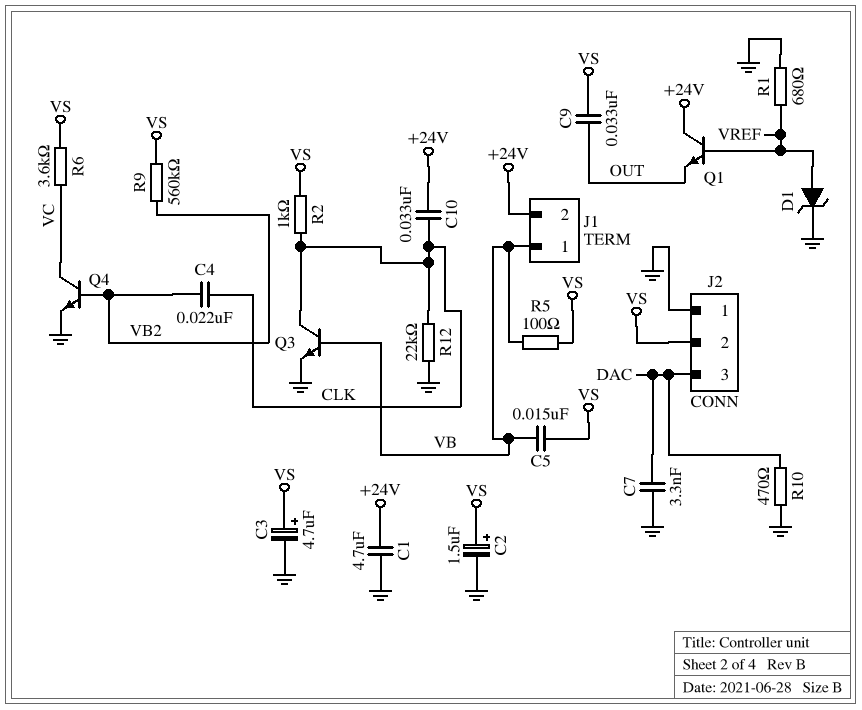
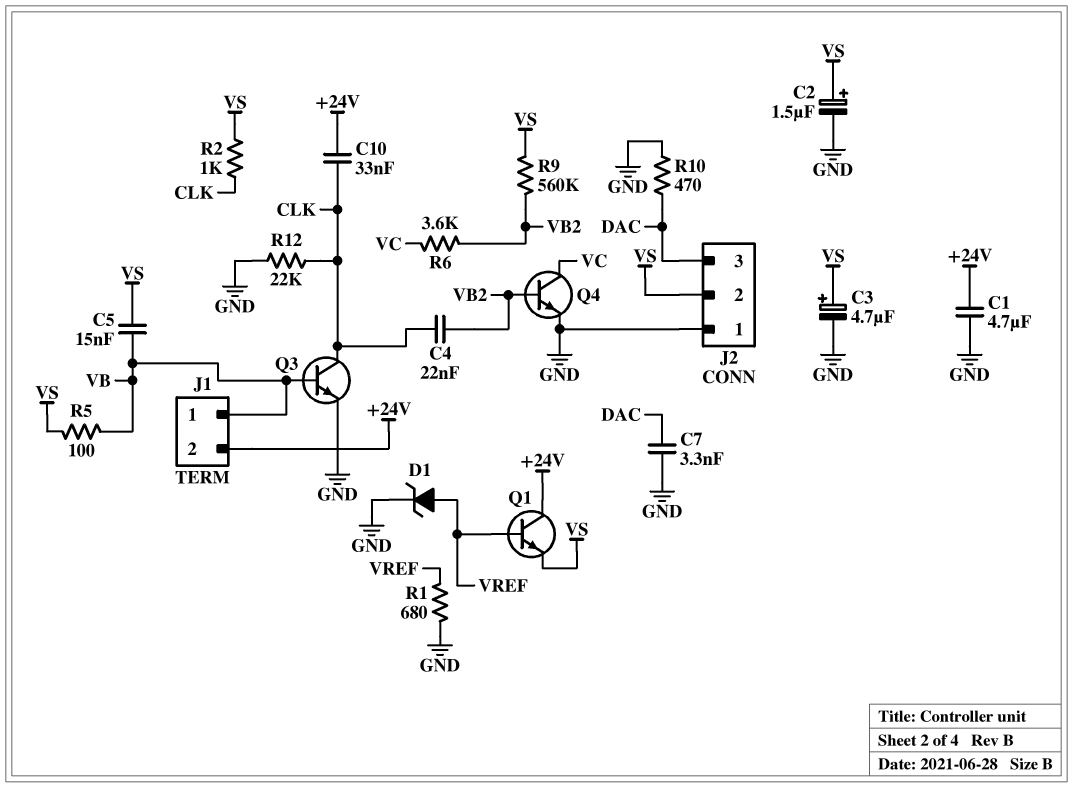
C9: 33nF (OUT, VS) -> none
Q1: NPN (B VREF, C +24V, E OUT) -> NPN (B VREF, C +24V, E VS)
R6: 3.6k (VC, VS) -> 3.6k (VB2, VC)

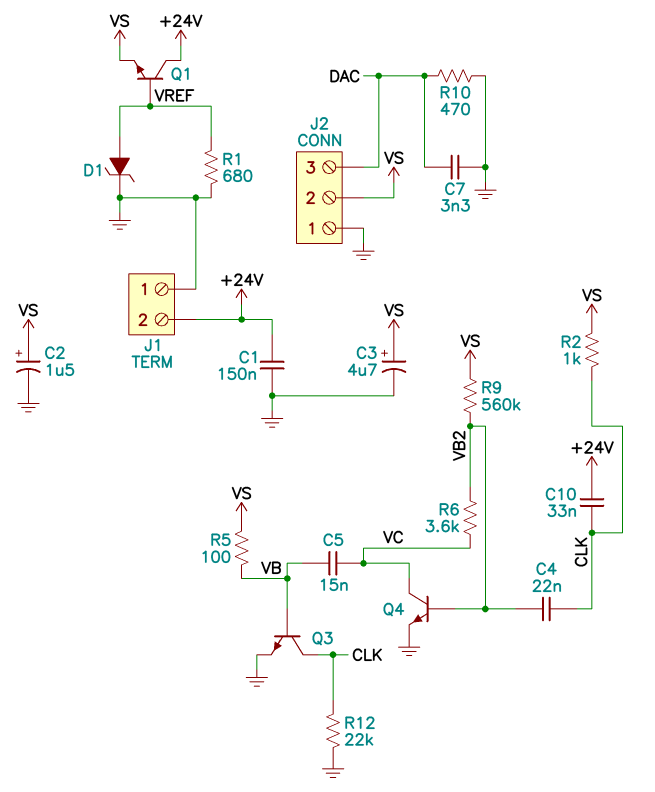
C1: 4.7uF (+24V, GND) -> 150nF (+24V, GND)
C5: 15nF (VB, VS) -> 15nF (VB, VC)
J1 pin 1: VB -> GND

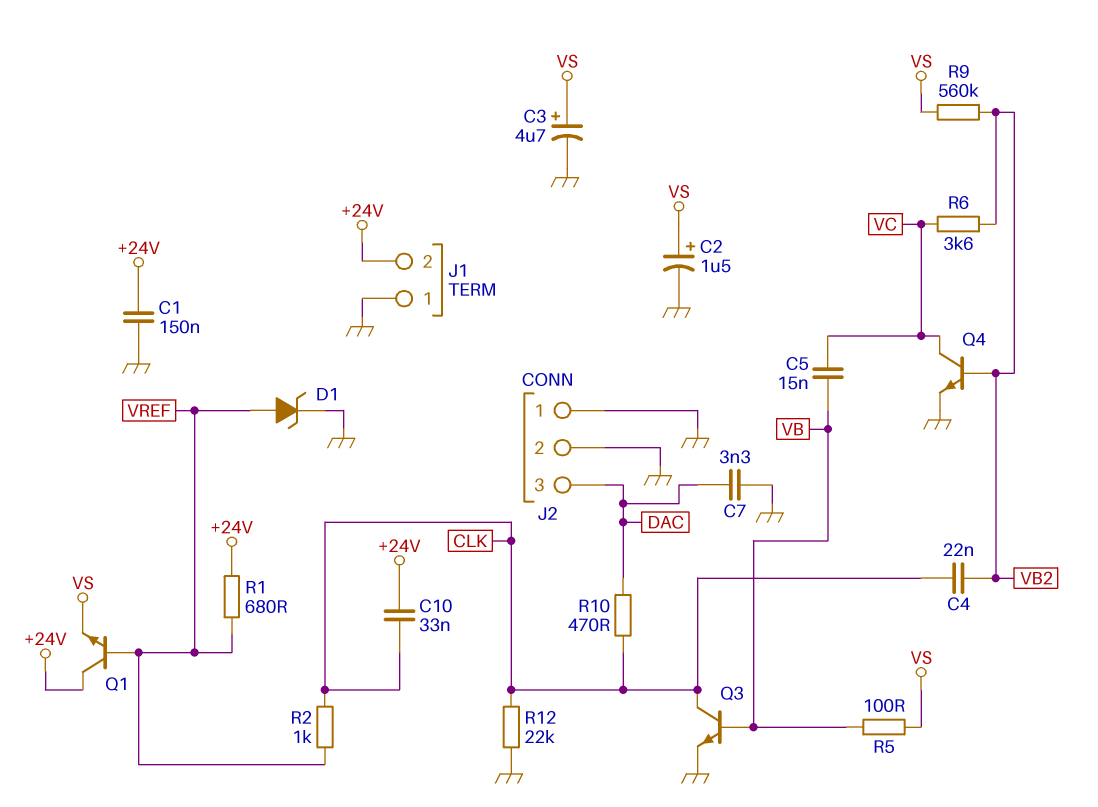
J2 pin 2: VS -> GND
R1: 680 (GND, VREF) -> 680 (+24V, VREF)
R2: 1k (CLK, VS) -> 1k (CLK, VREF)
R10: 470 (DAC, GND) -> 470 (CLK, DAC)

